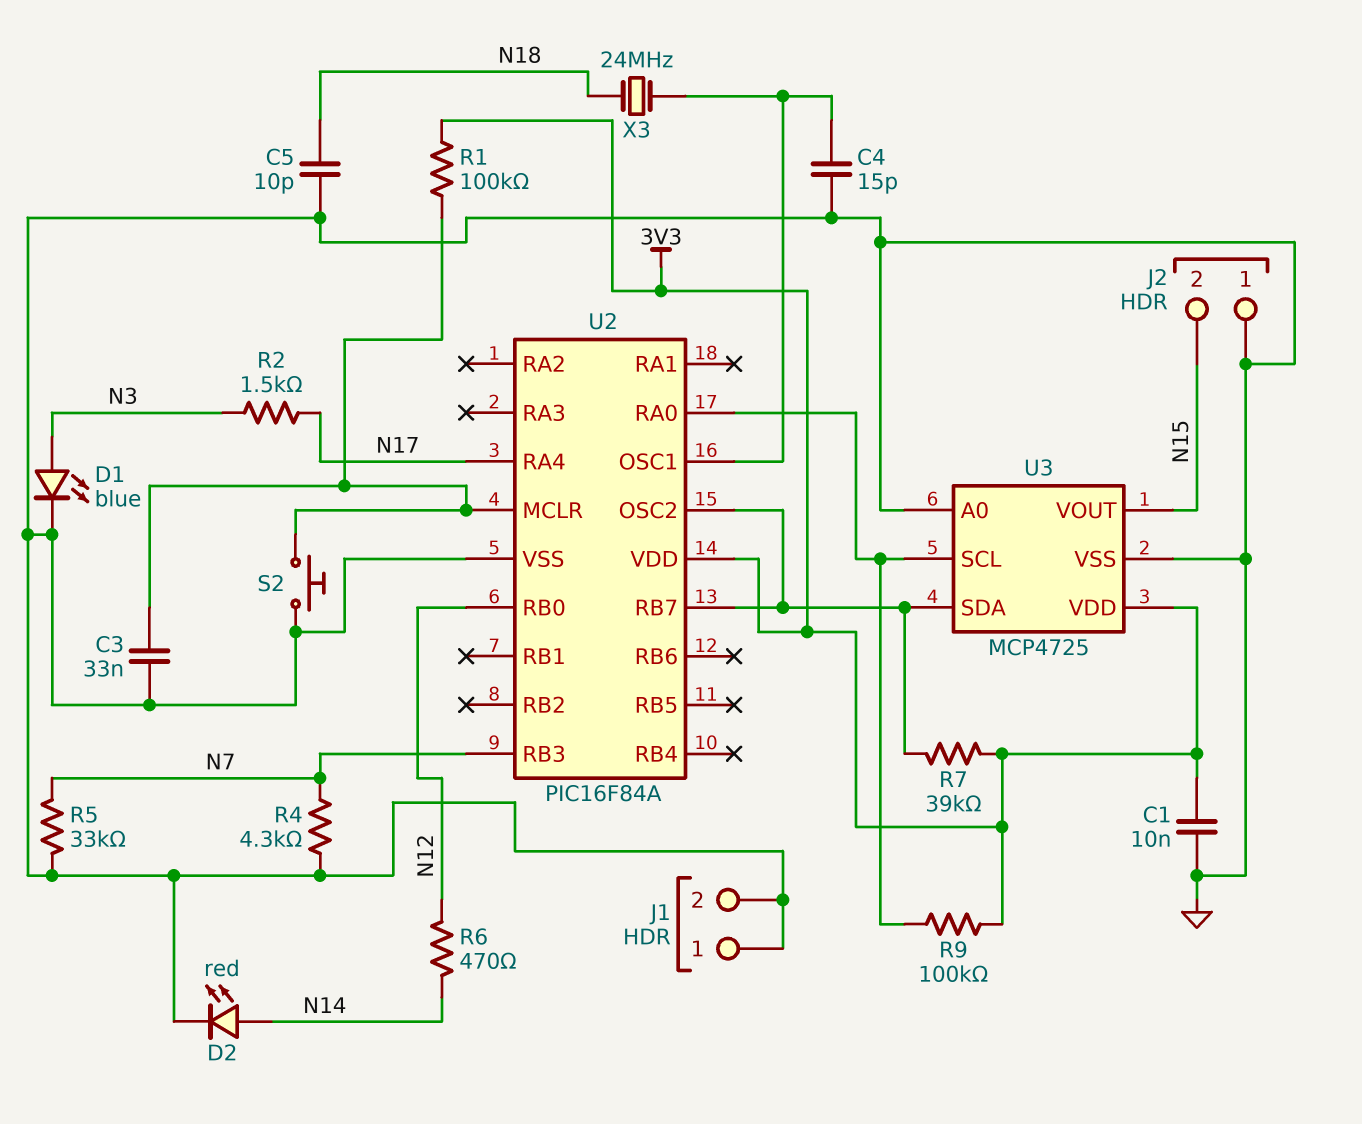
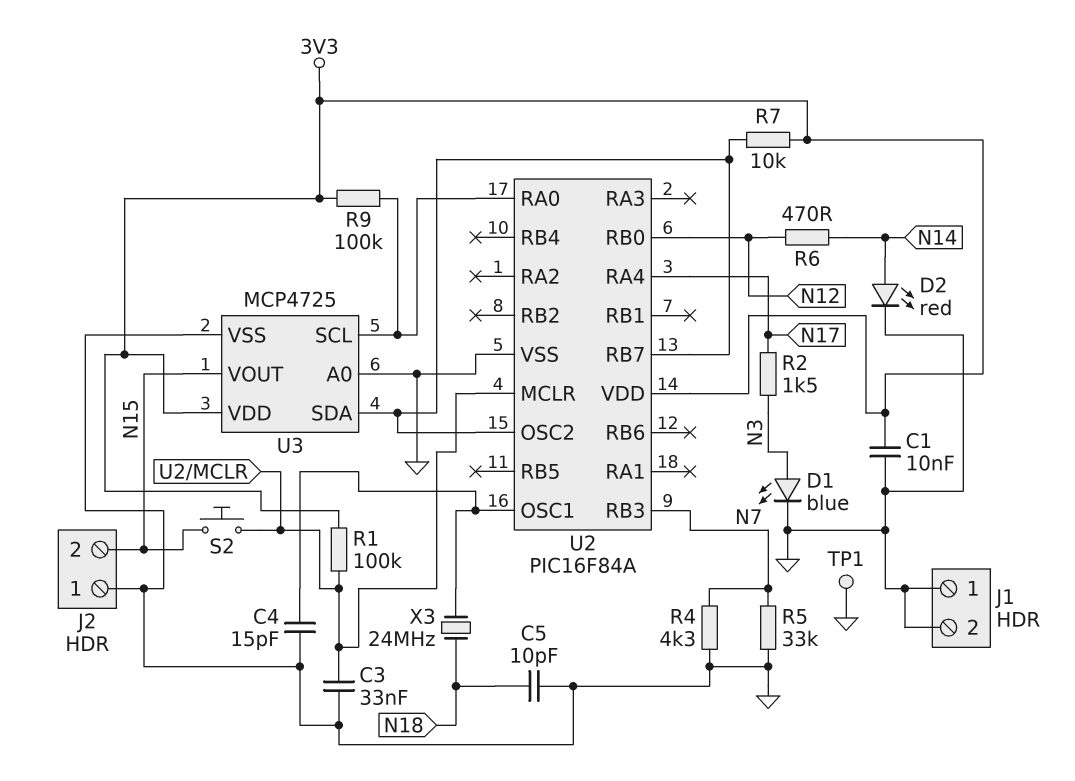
R7: 39k (3V3, U2/OSC2) -> 10k (3V3, U2/OSC2)
S2: button (GND, U2/MCLR) -> button (N15, U2/MCLR)
TP1: none -> test point (GND)

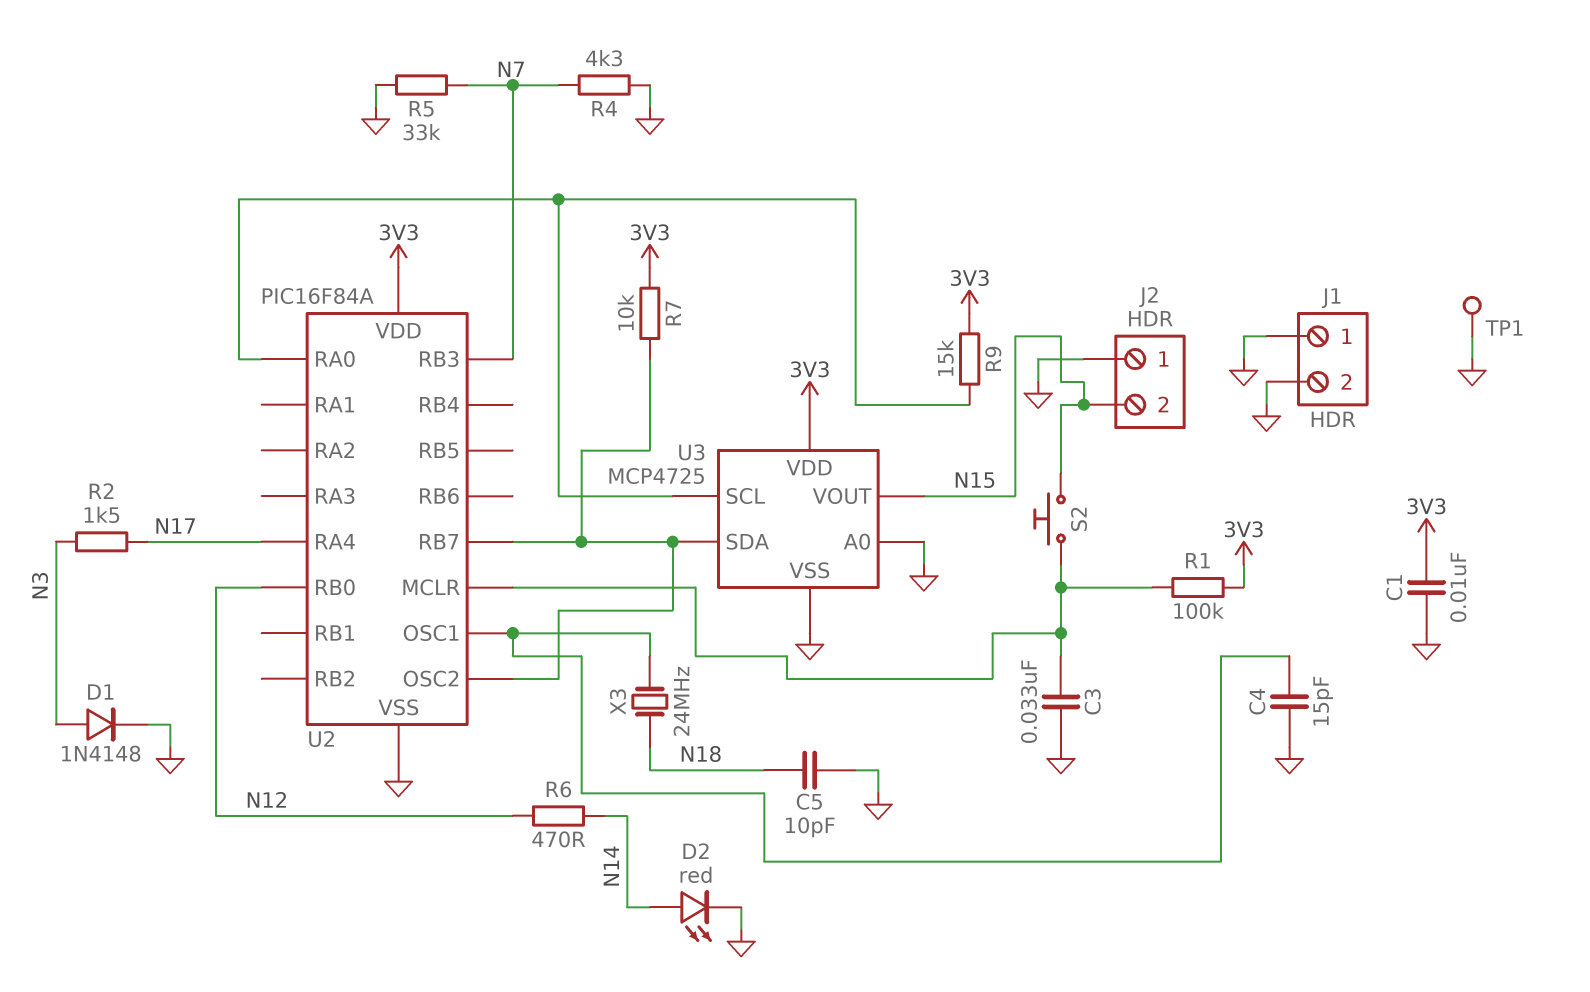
D1: LED blue (A N3, K GND) -> diode 1N4148 (A N3, K GND)
R9: 100k (3V3, U2/RA0) -> 15k (3V3, U2/RA0)

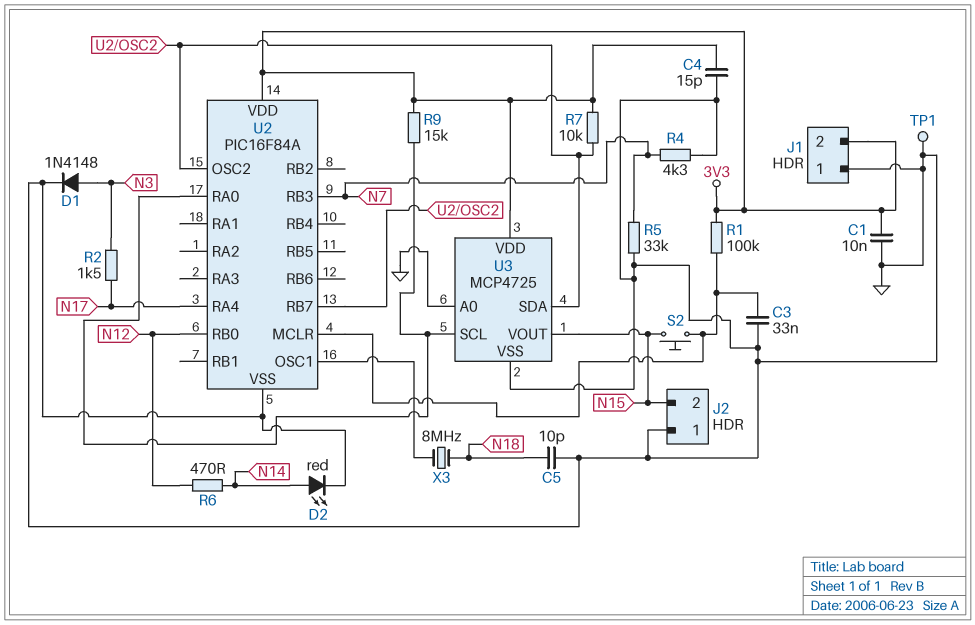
C4: 15pF (GND, U2/OSC1) -> 15pF (3V3, GND)
J1 pin 2: GND -> 3V3
X3: 24MHz (N18, U2/OSC1) -> 8MHz (N18, U2/OSC1)

